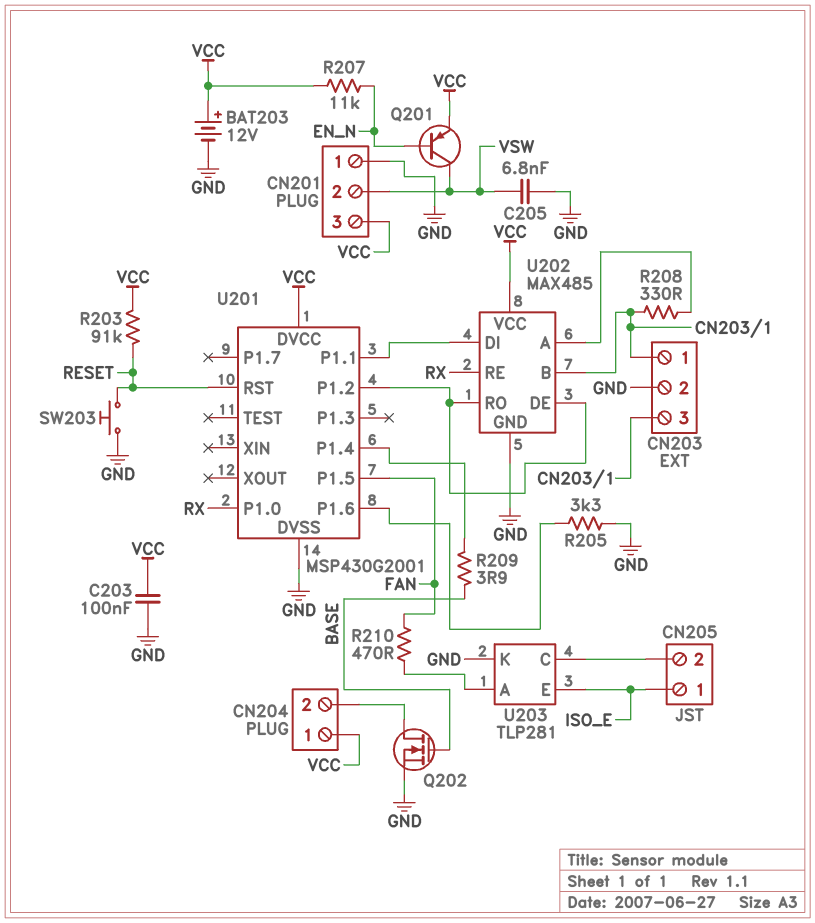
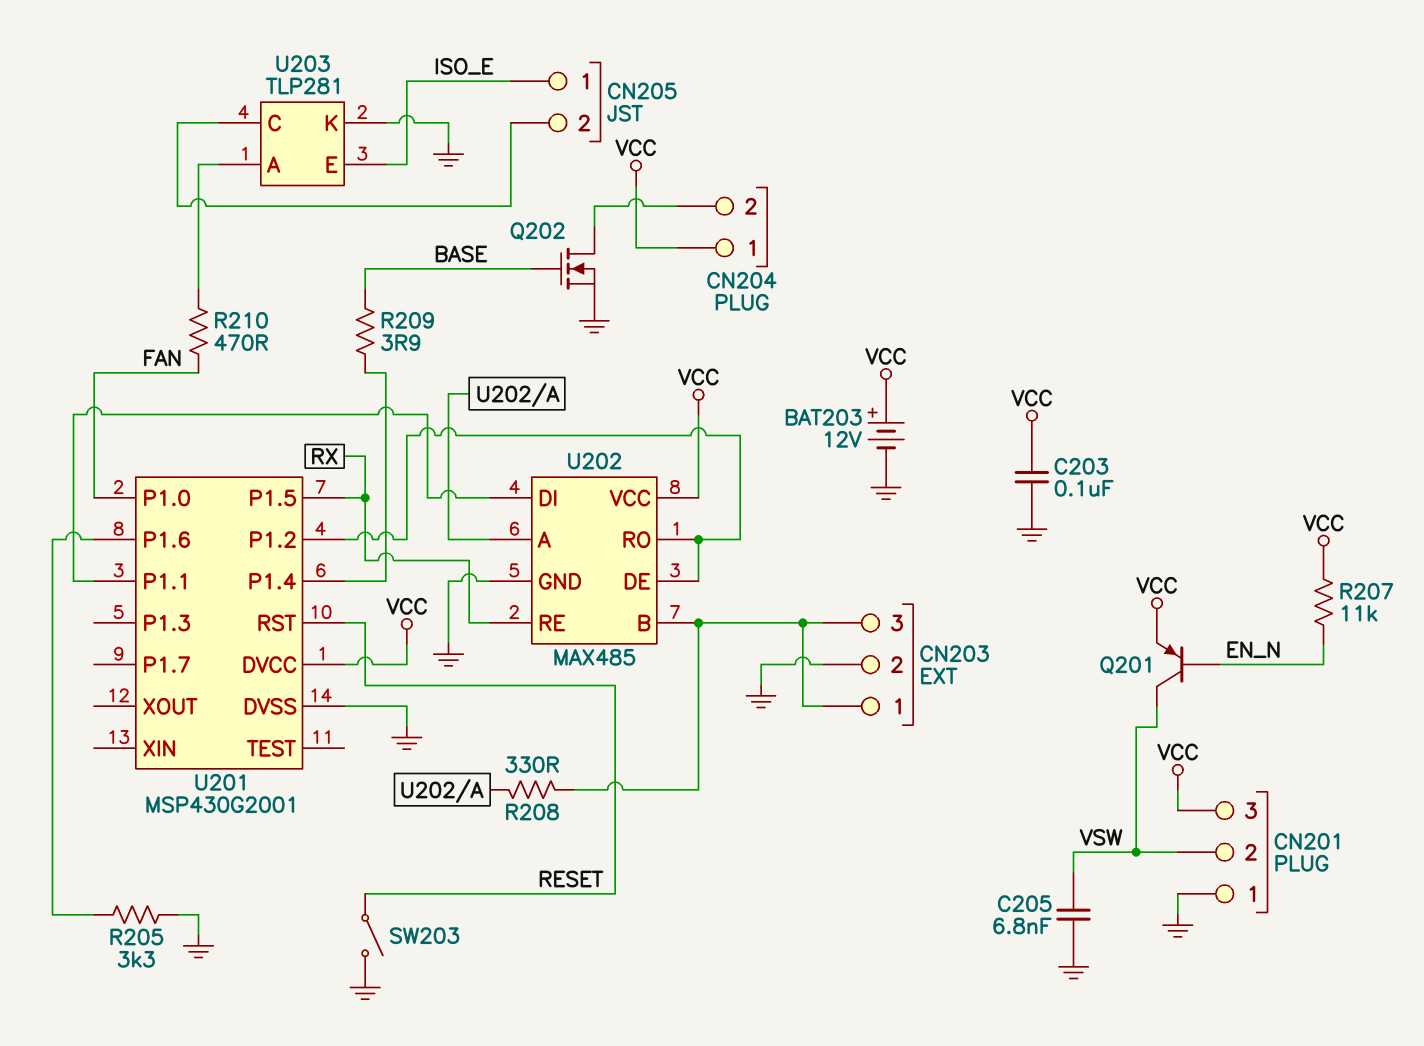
R203: 91k (RESET, VCC) -> none
SW203: button (GND, RESET) -> switch (GND, RESET)
U201 pin P1.0: RX -> FAN
U201 pin P1.5: FAN -> RX

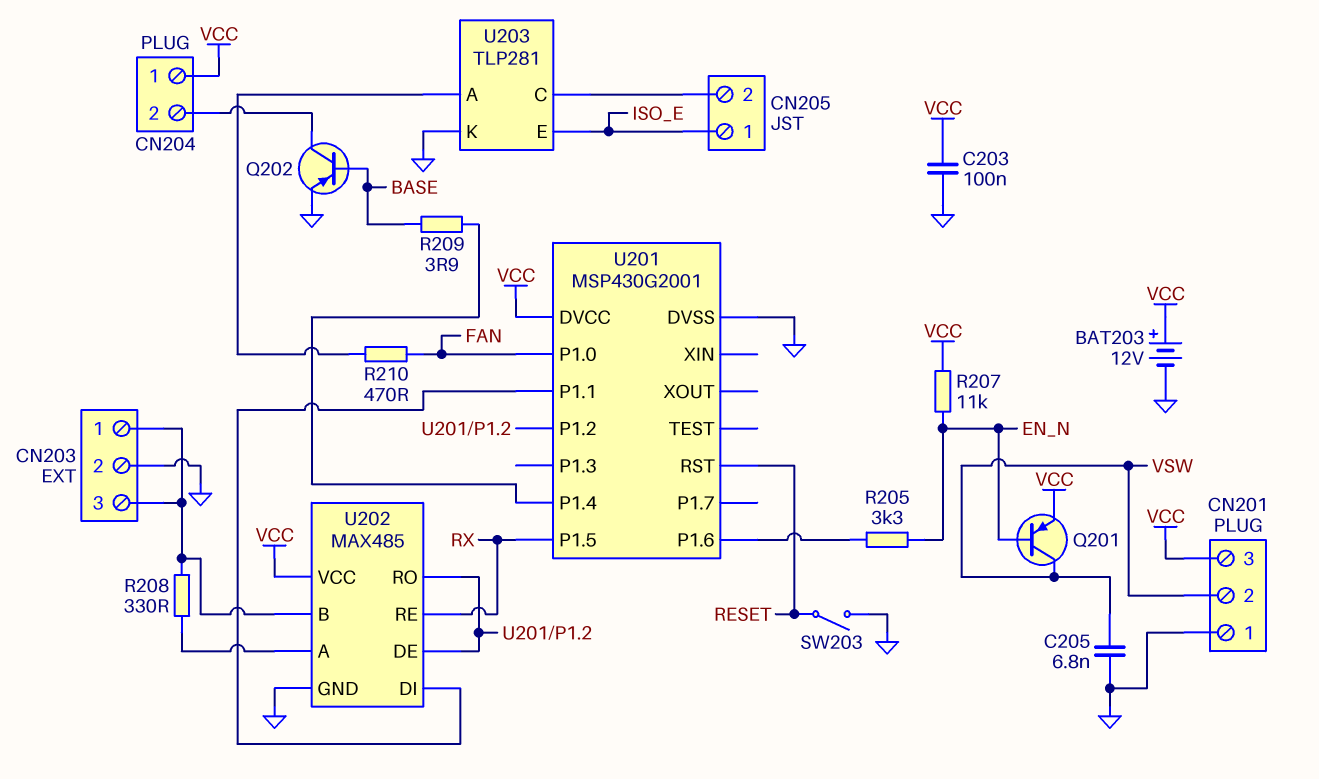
Q202: NMOS (G BASE, D CN204/2, S GND) -> PNP (B BASE, C CN204/2, E GND)
R205: 3.3k (GND, U201/P1.6) -> 3.3k (EN_N, U201/P1.6)

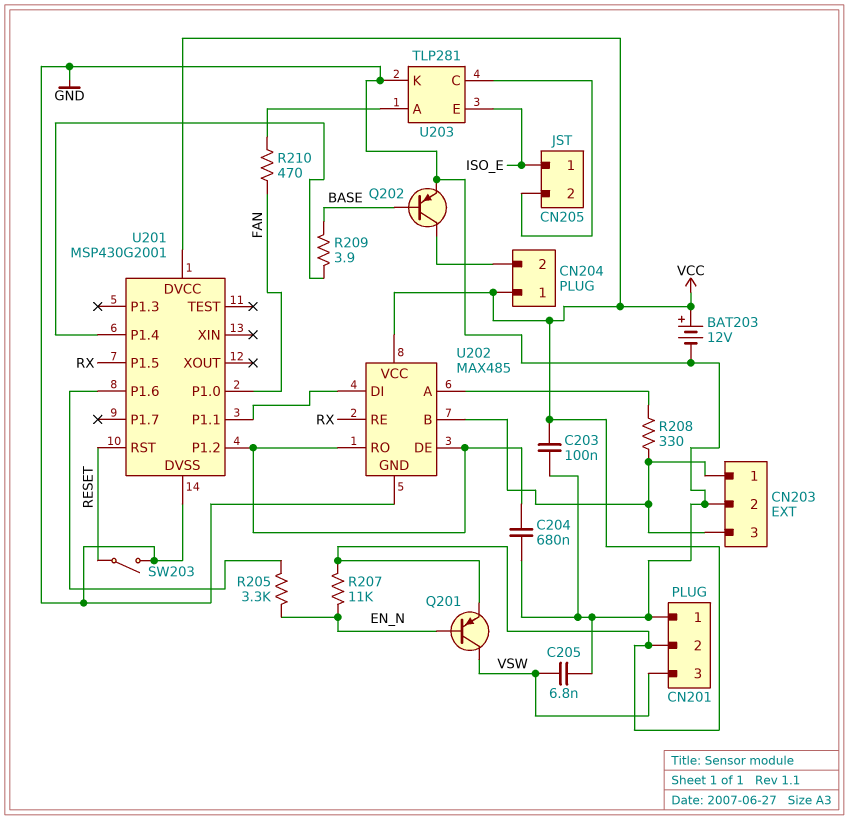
C204: none -> 680nF (GND, U201/P1.2)
CN201 pin 2: VSW -> VCC
CN201 pin 3: VCC -> VSW

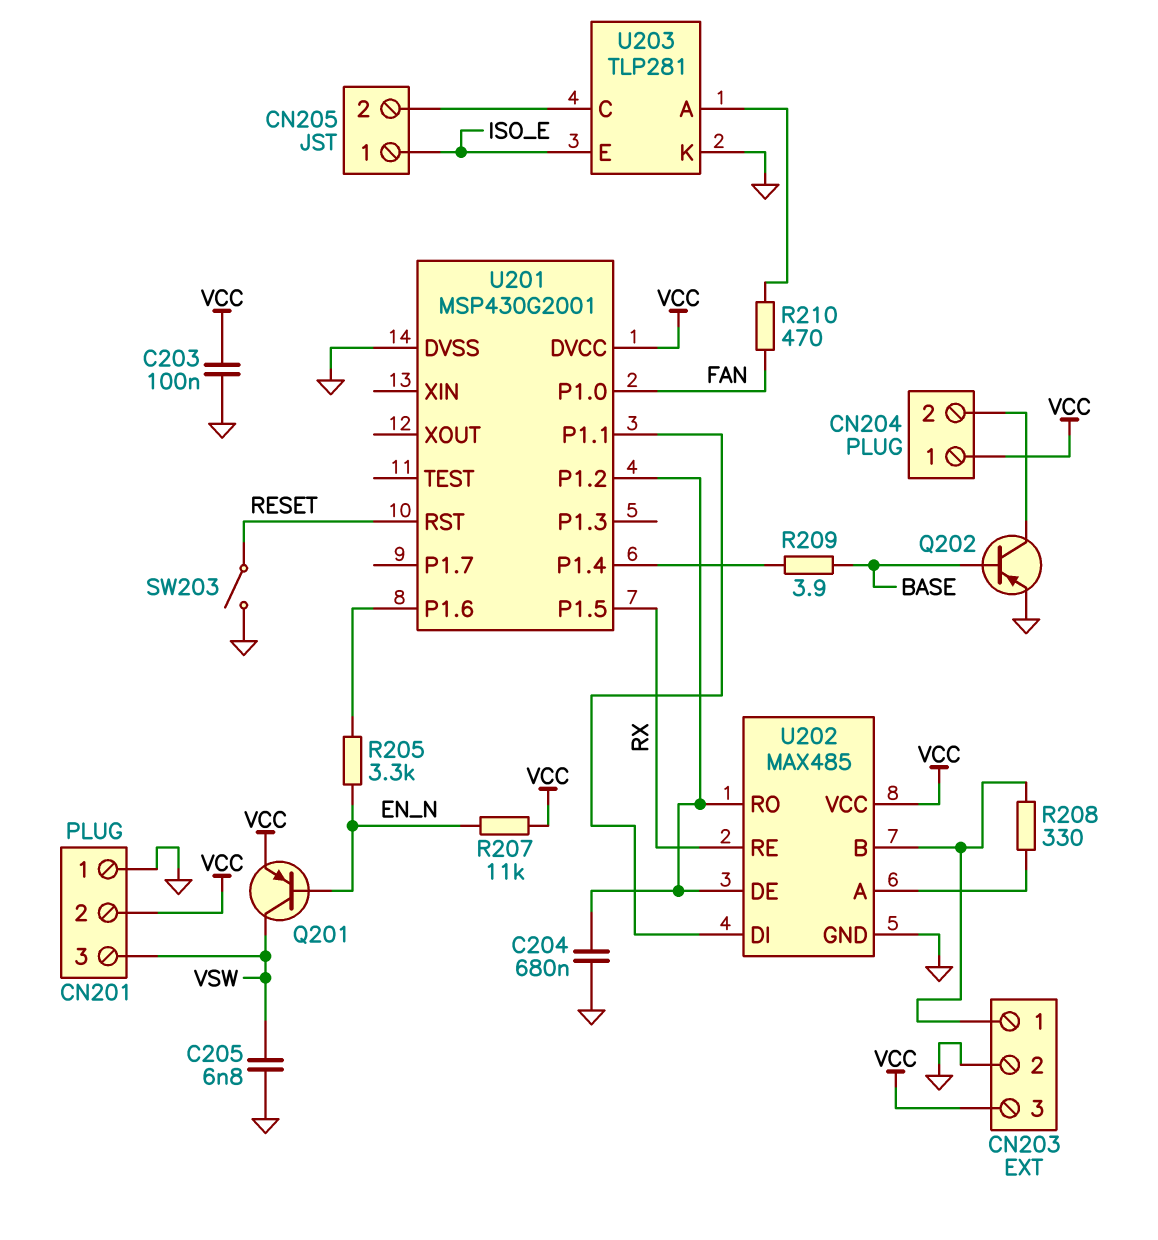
BAT203: 12V (plus VCC, minus GND) -> none
CN203 pin 3: CN203/1 -> VCC

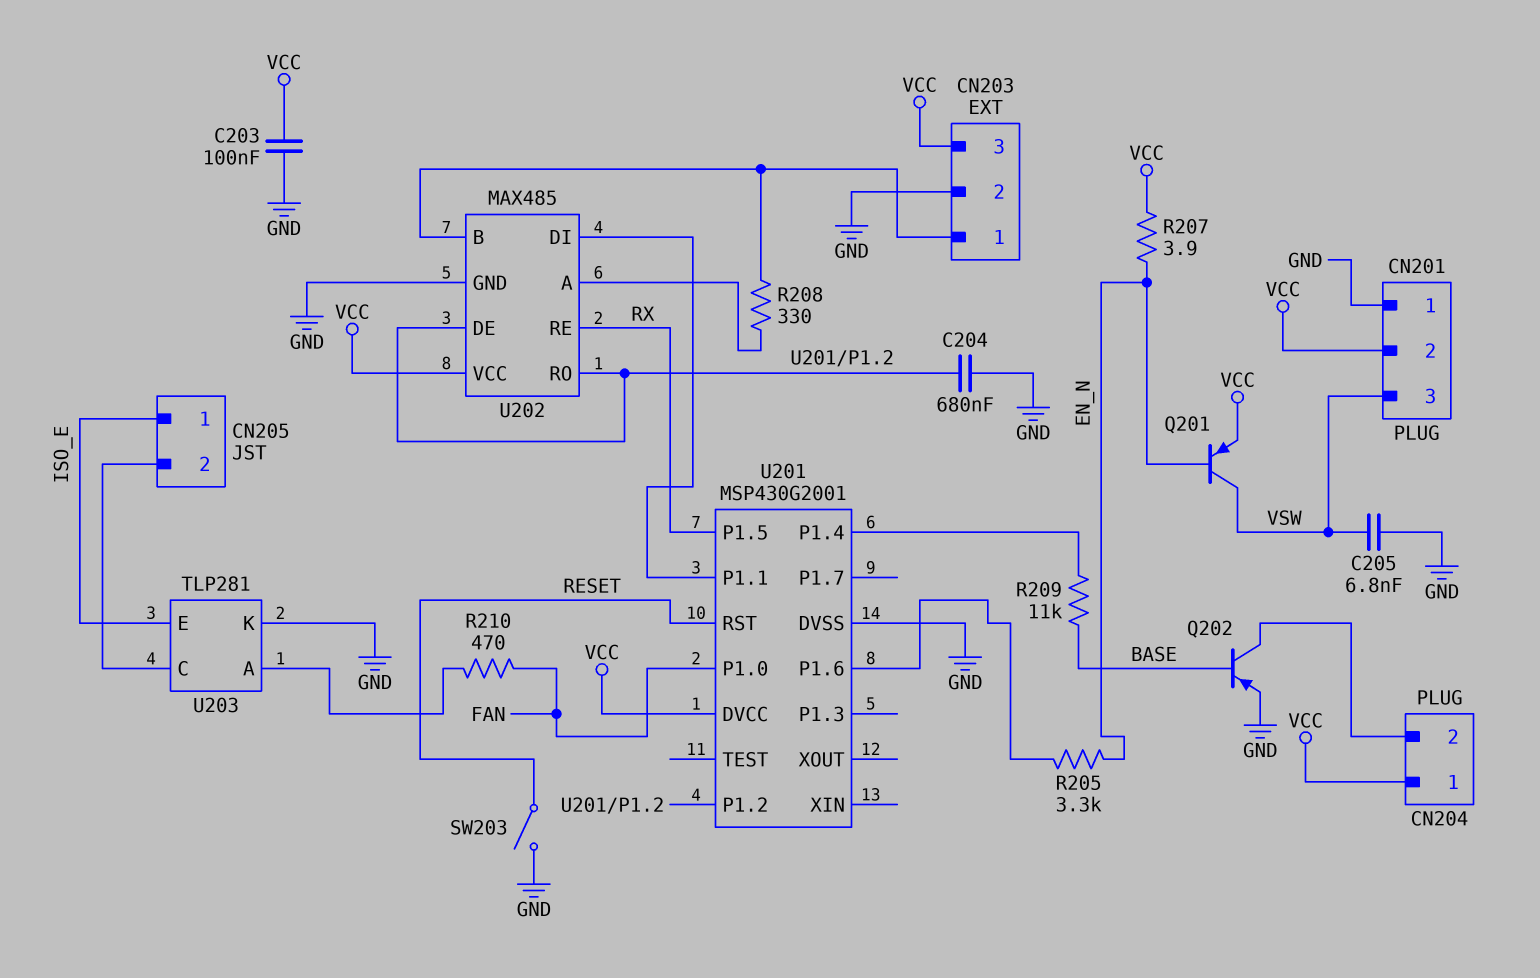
R207: 11k (EN_N, VCC) -> 3.9 (EN_N, VCC)
R209: 3.9 (BASE, U201/P1.4) -> 11k (BASE, U201/P1.4)

